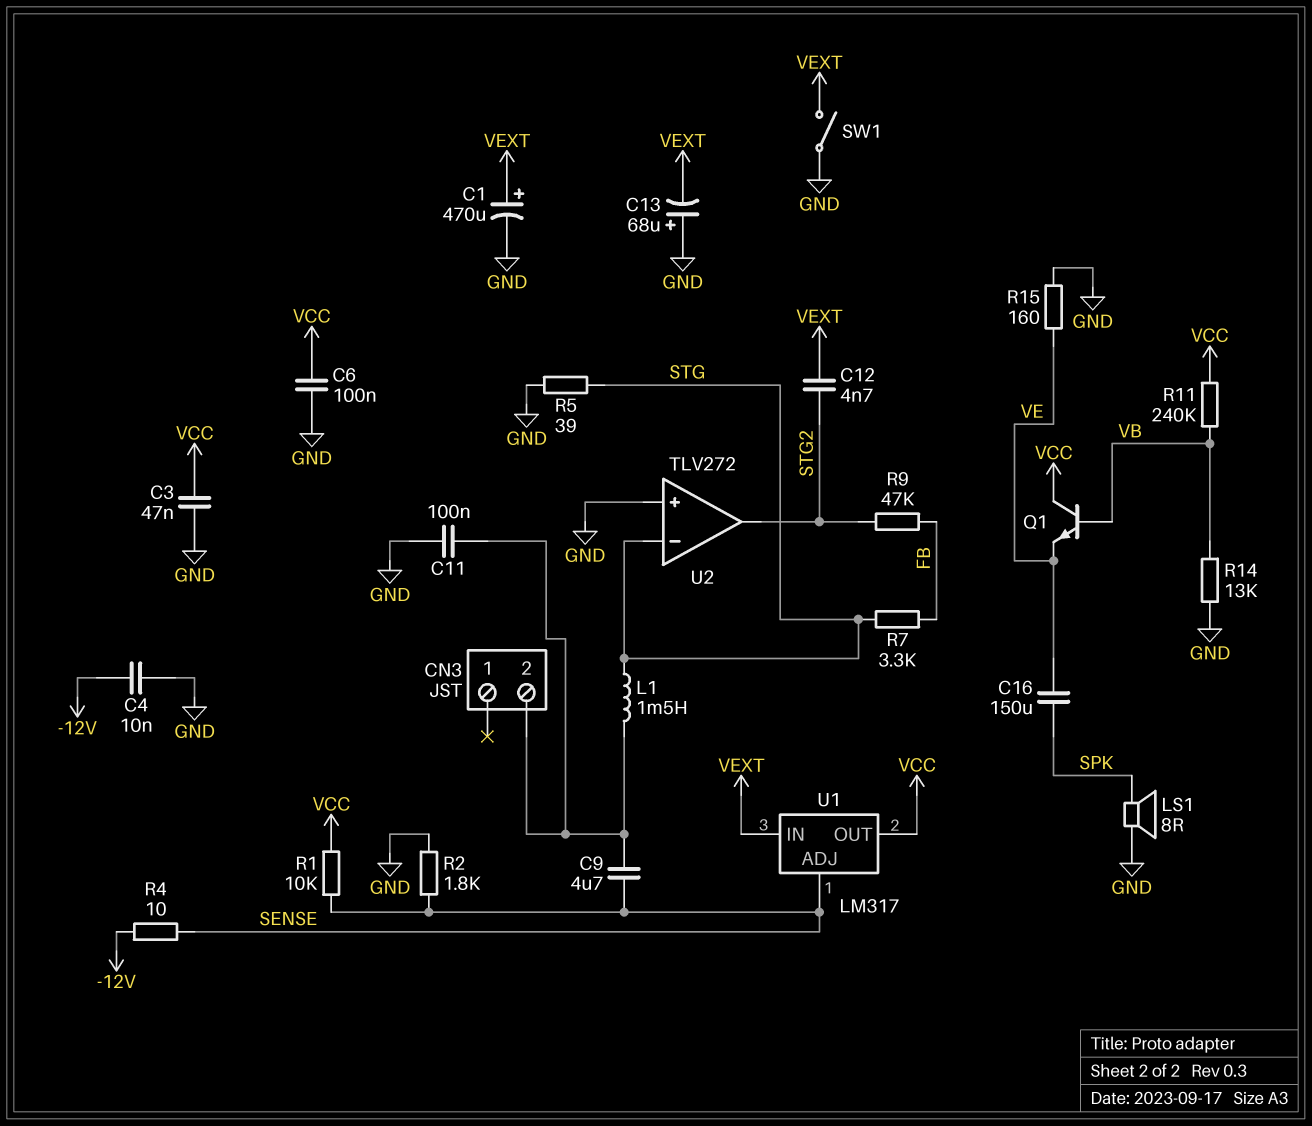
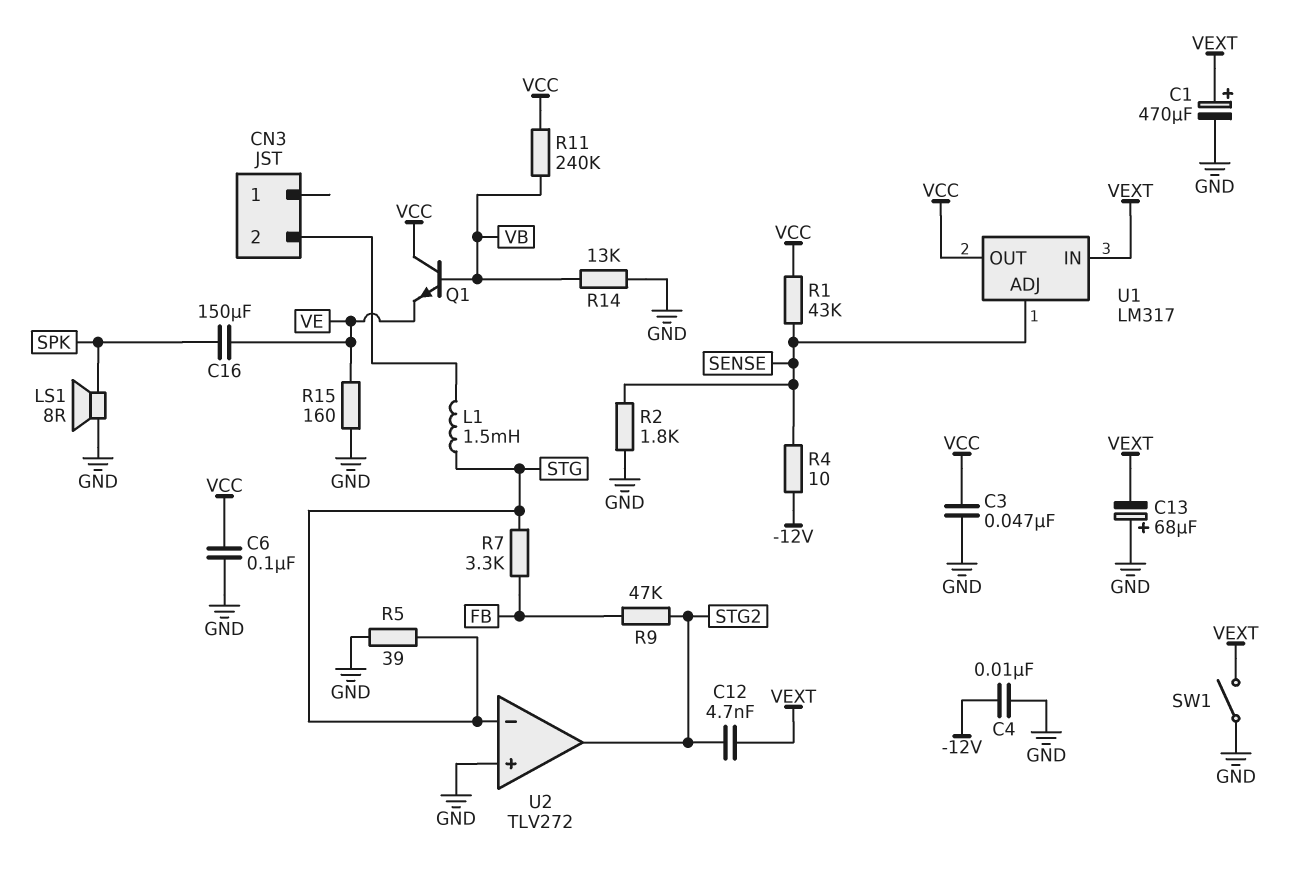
C9: 4.7uF (CN3/2, SENSE) -> none
C11: 100nF (CN3/2, GND) -> none
R1: 10k (SENSE, VCC) -> 43k (SENSE, VCC)

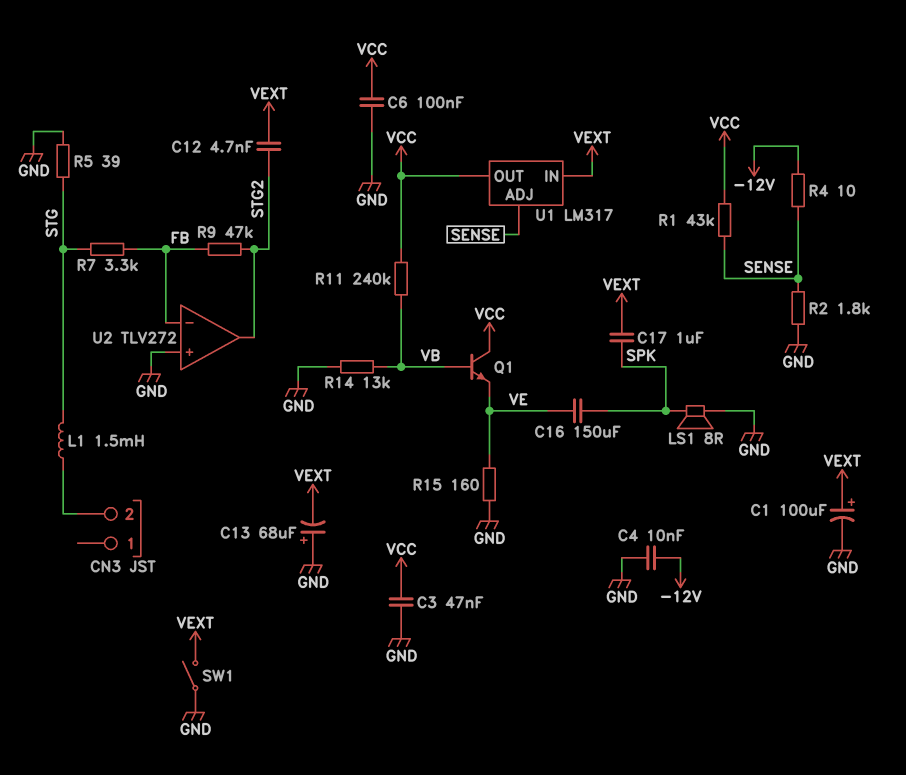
C1: 470uF (plus VEXT, minus GND) -> 100uF (plus VEXT, minus GND)
C17: none -> 1uF (SPK, VEXT)
U2 pin in-: STG -> FB

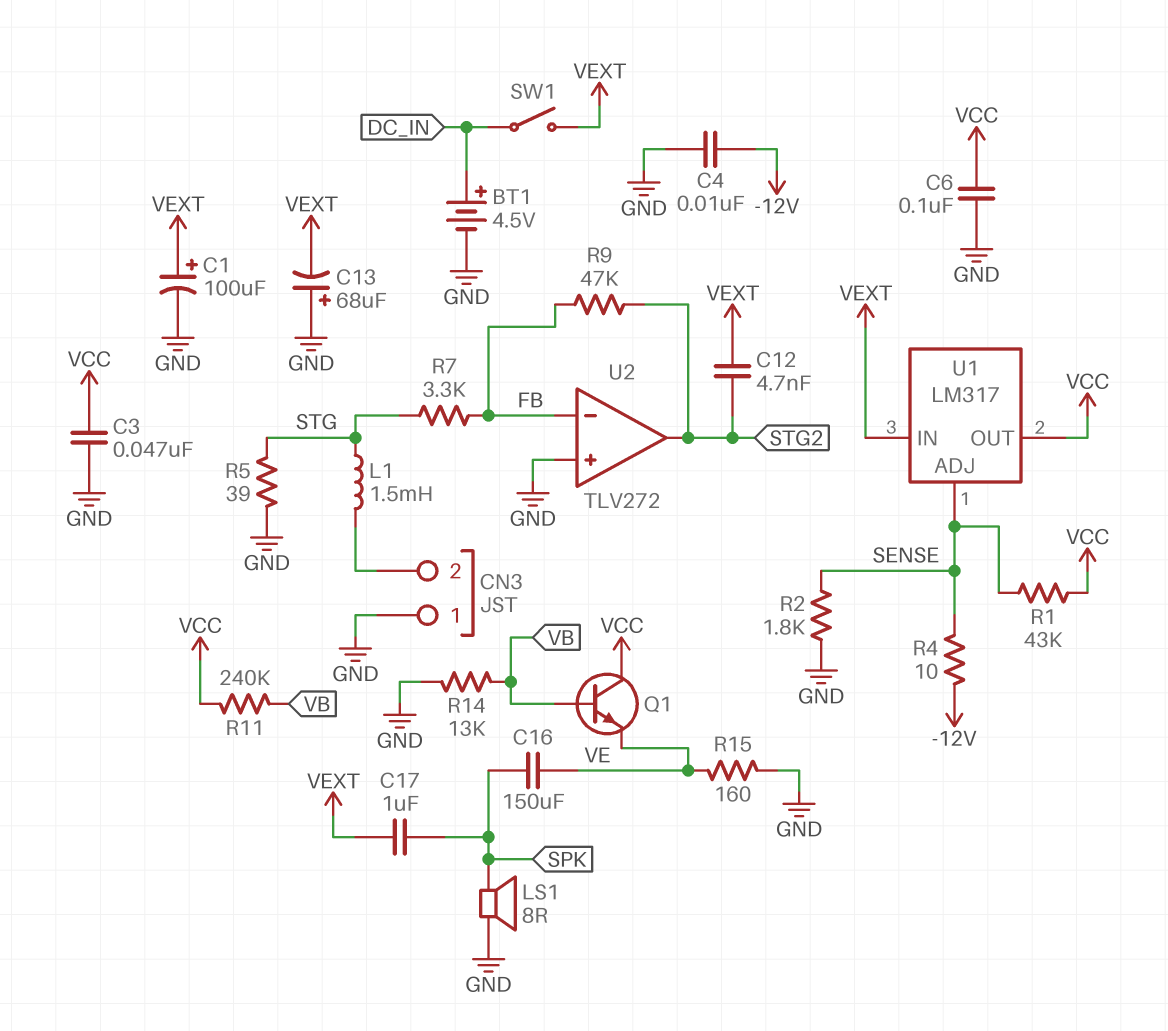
BT1: none -> 4.5V (plus DC_IN, minus GND)
CN3 pin 1: none -> GND
SW1: switch (GND, VEXT) -> switch (DC_IN, VEXT)

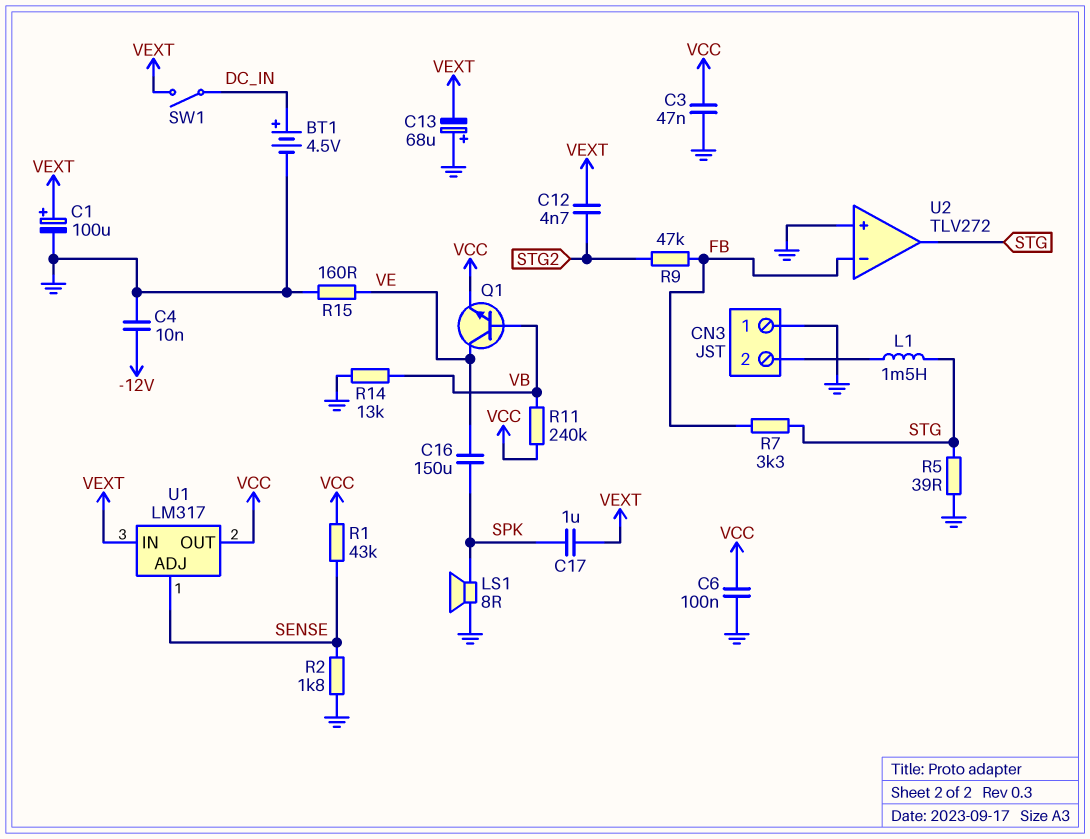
Q1: NPN (B VB, C VCC, E VE) -> NPN (B VB, C VE, E VCC)
R4: 10 (-12V, SENSE) -> none
U2 pin out: STG2 -> STG

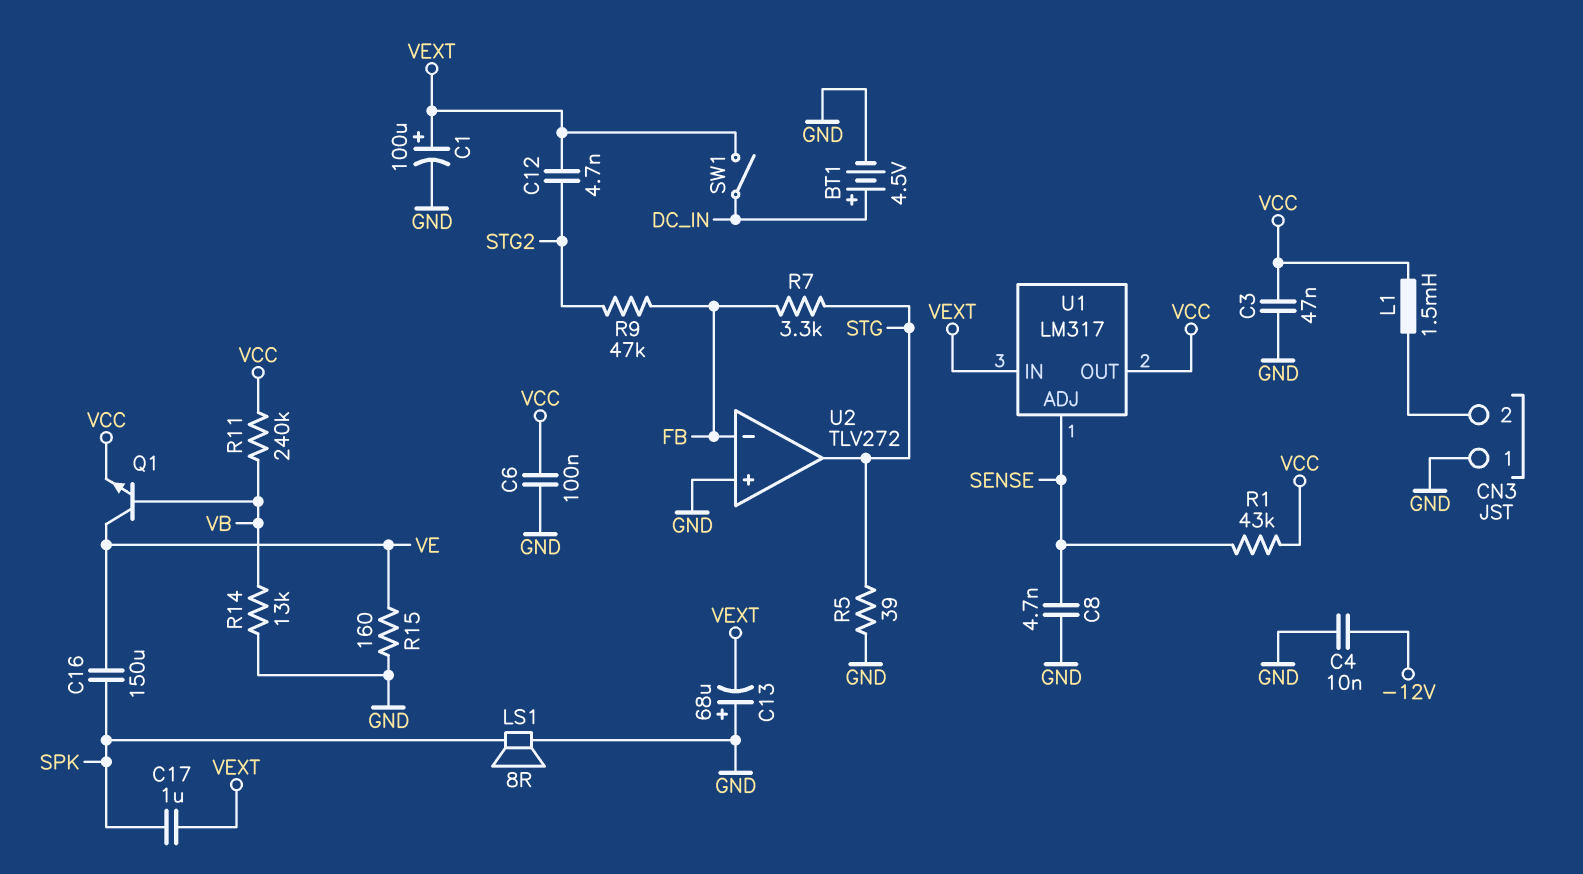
C8: none -> 4.7nF (GND, SENSE)
L1: 1.5mH (CN3/2, STG) -> 1.5mH (CN3/2, VCC)
R2: 1.8k (GND, SENSE) -> none

